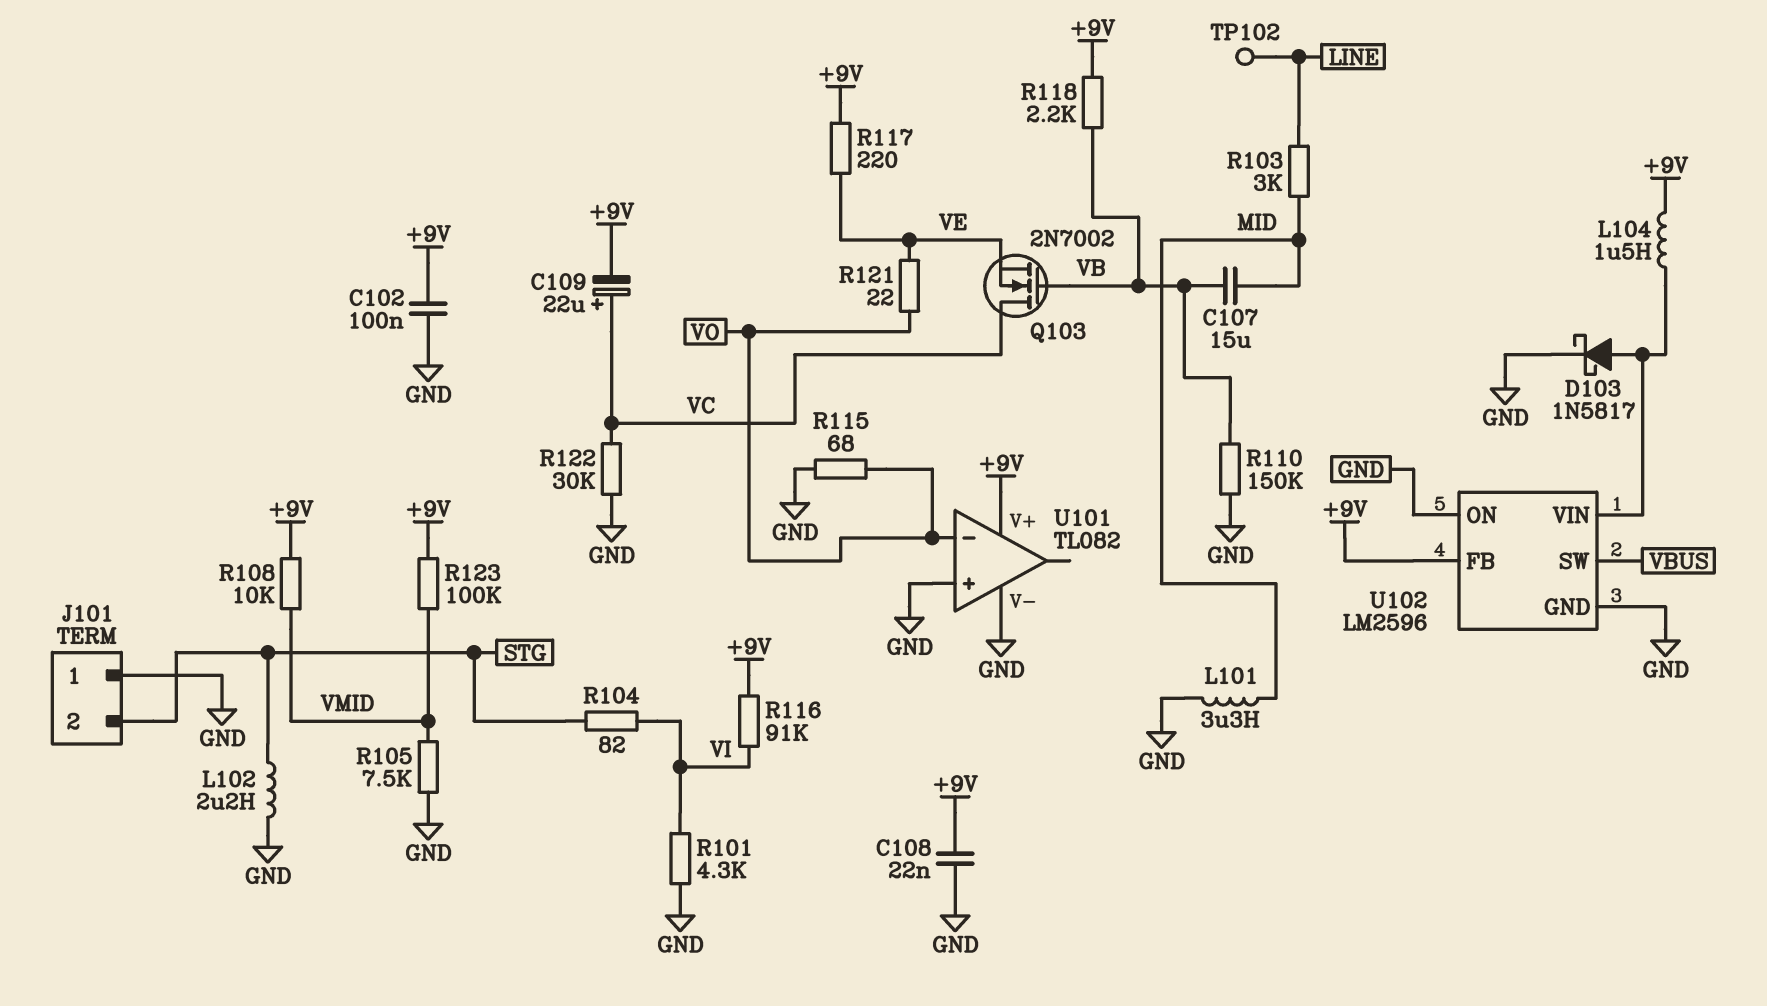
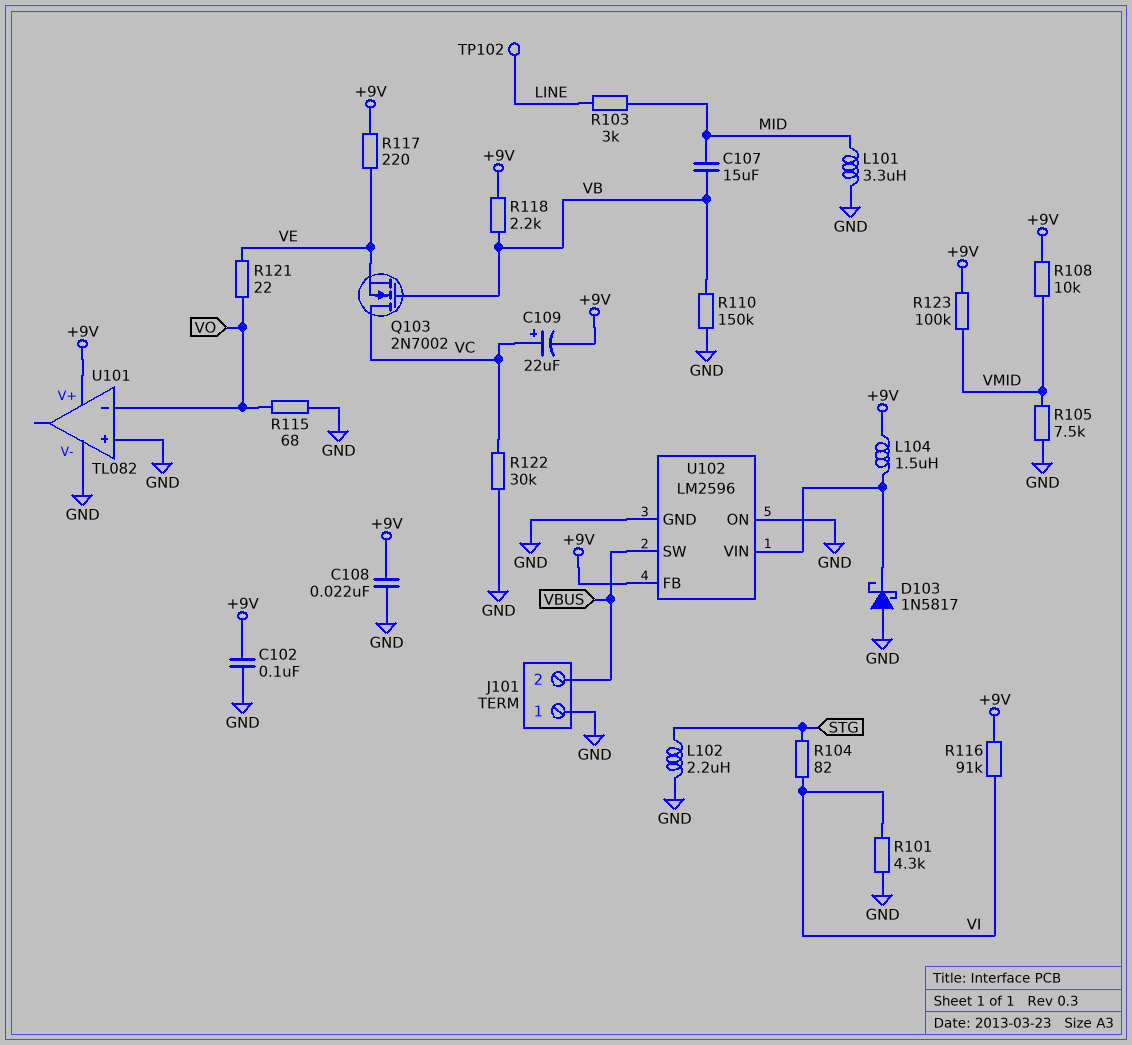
D103: schottky 1N5817 (A U102/VIN, K GND) -> schottky 1N5817 (A GND, K U102/VIN)
J101 pin 2: STG -> VBUS

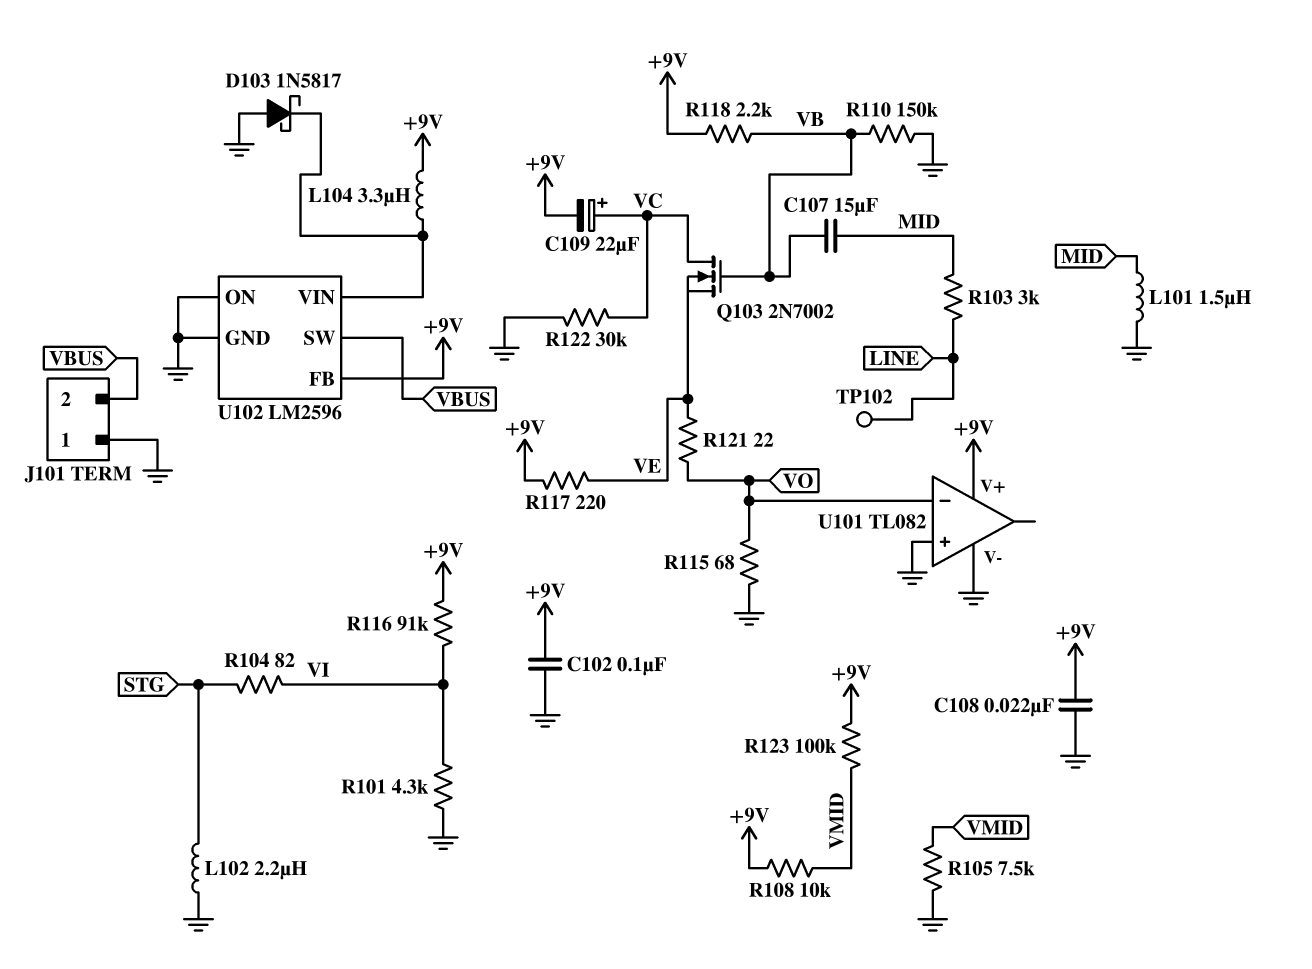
L101: 3.3uH (GND, MID) -> 1.5uH (GND, MID)
L104: 1.5uH (+9V, U102/VIN) -> 3.3uH (+9V, U102/VIN)

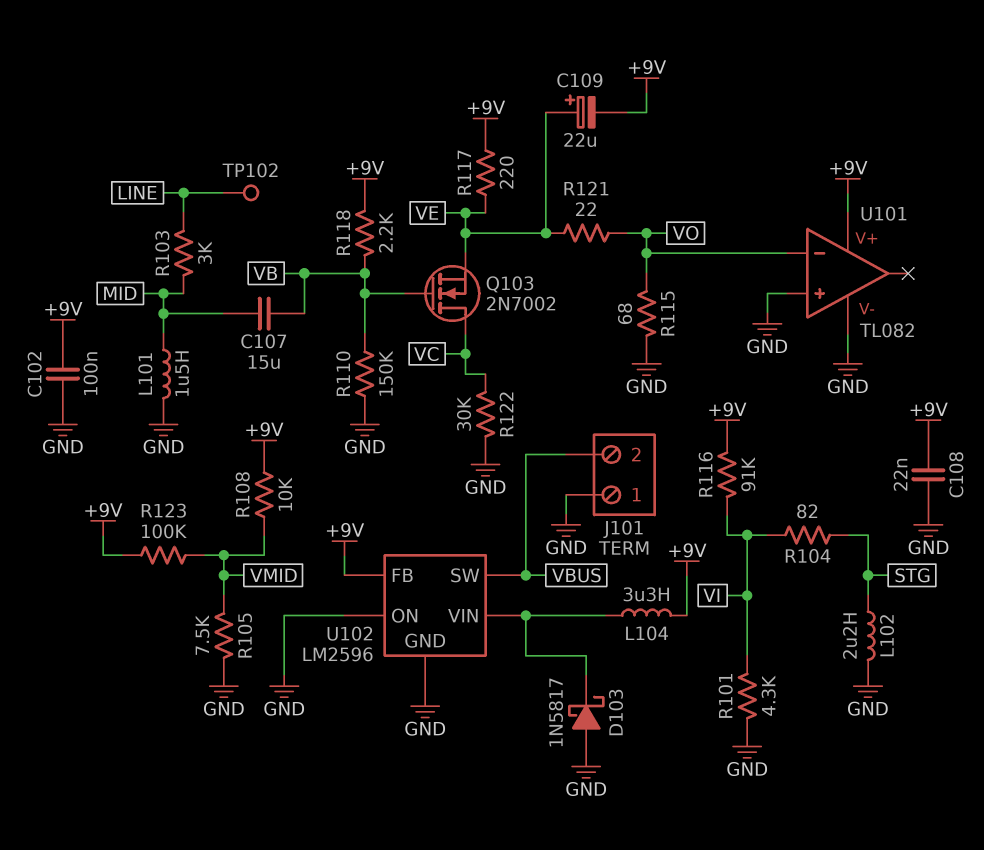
C109: 22uF (plus VC, minus +9V) -> 22uF (plus VE, minus +9V)

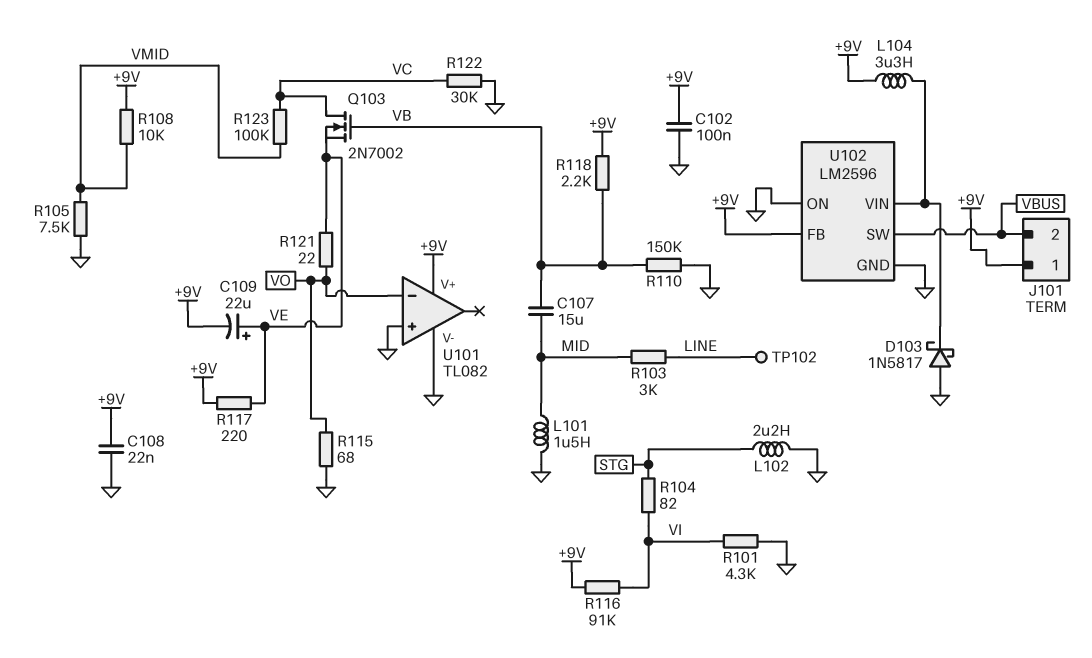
J101 pin 1: GND -> +9V
R123: 100k (+9V, VMID) -> 100k (VC, VMID)

